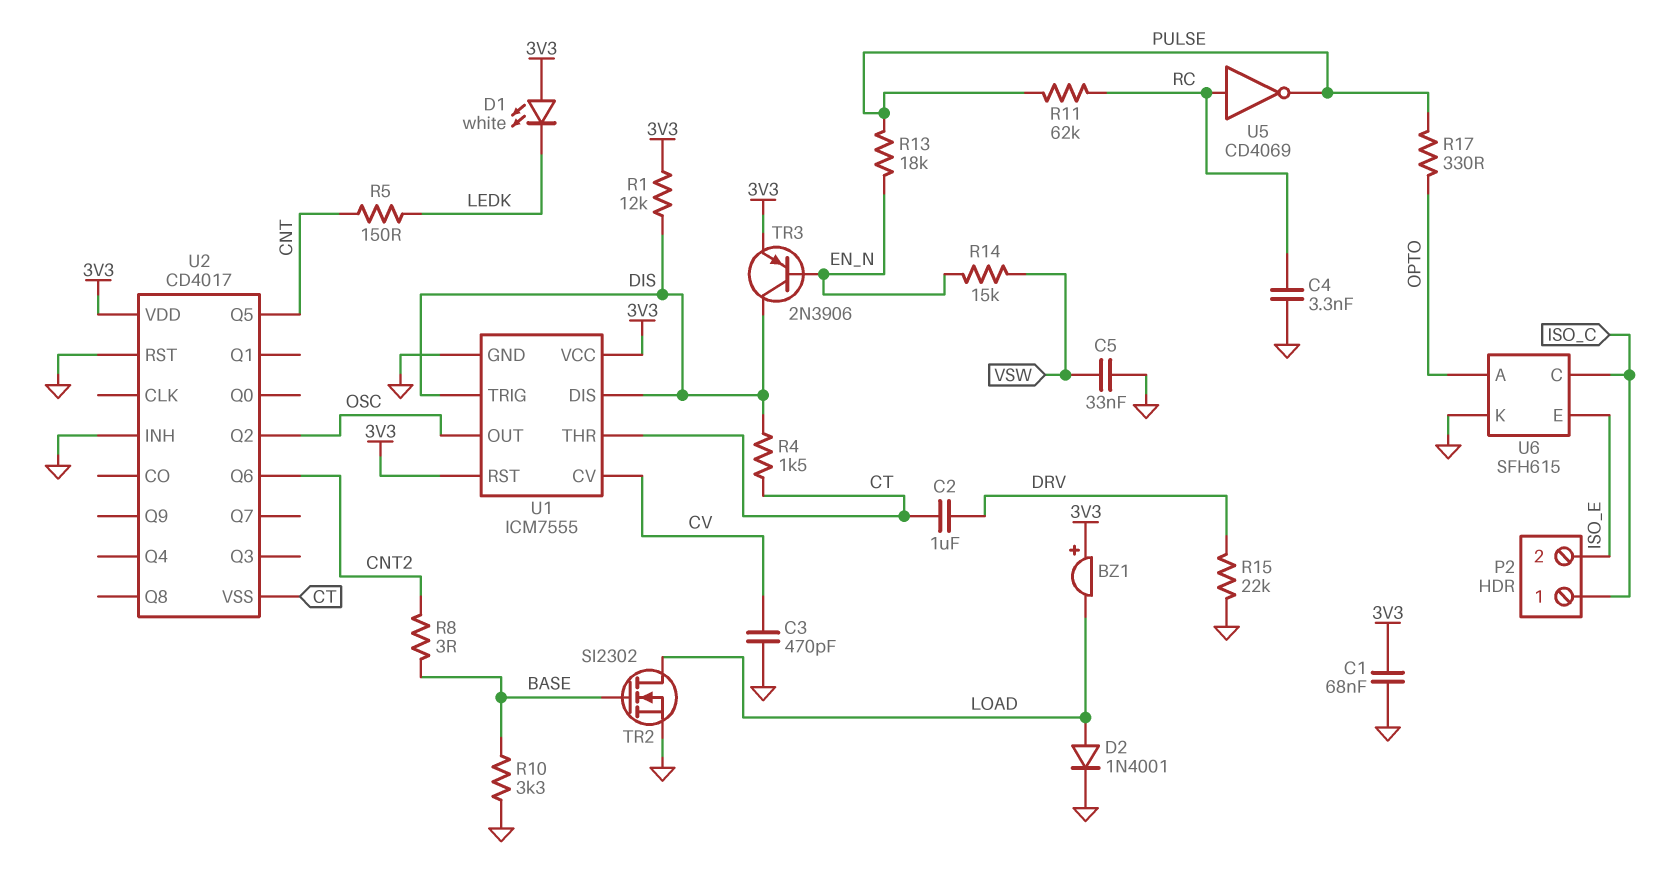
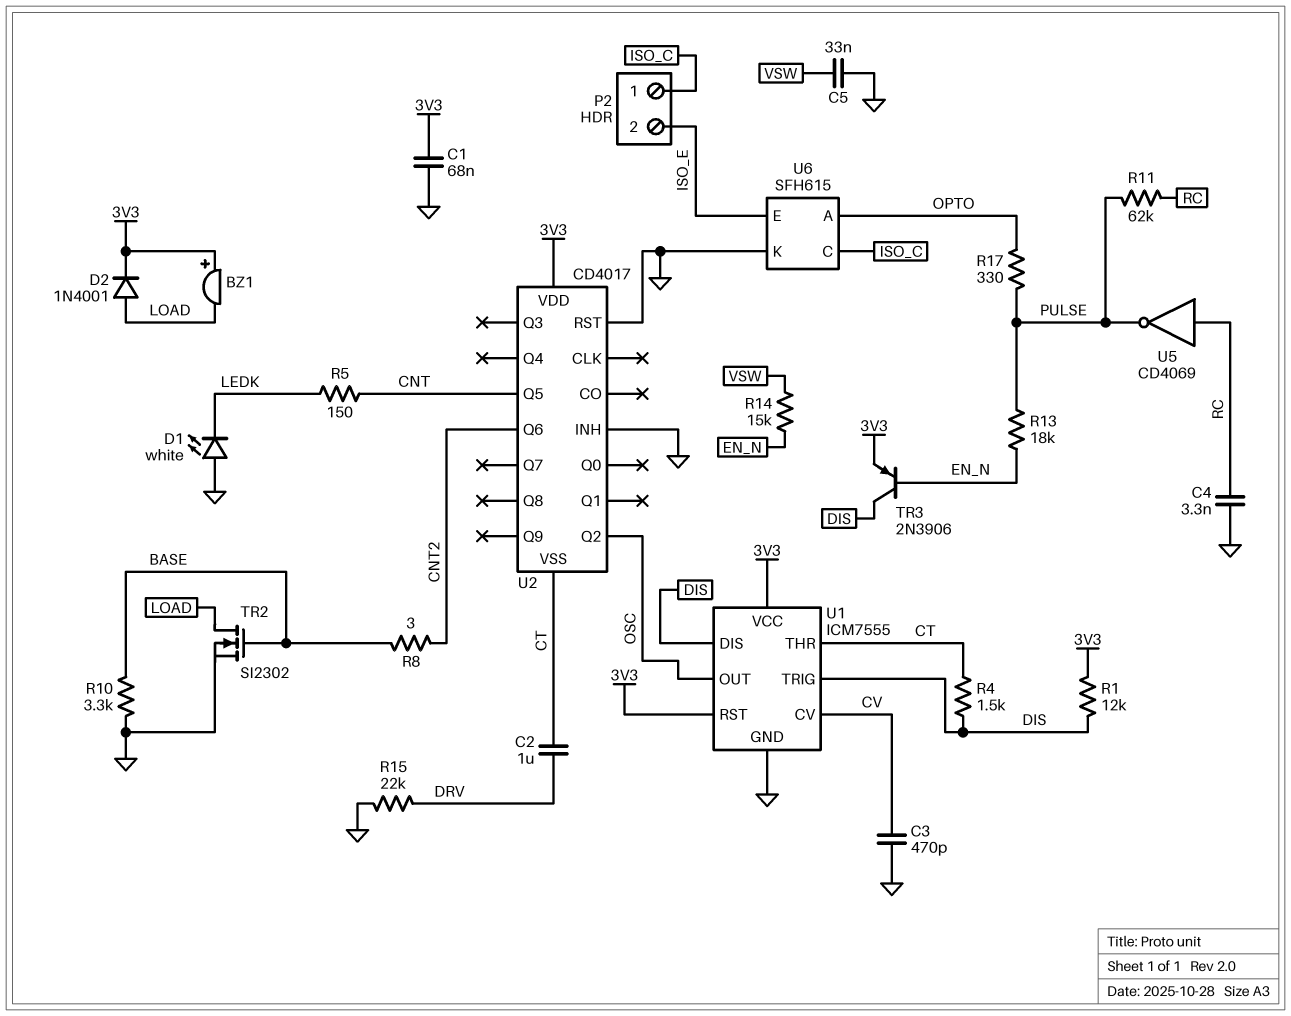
D1: LED white (A 3V3, K LEDK) -> LED white (A GND, K LEDK)
D2: diode 1N4001 (A LOAD, K GND) -> diode 1N4001 (A LOAD, K 3V3)

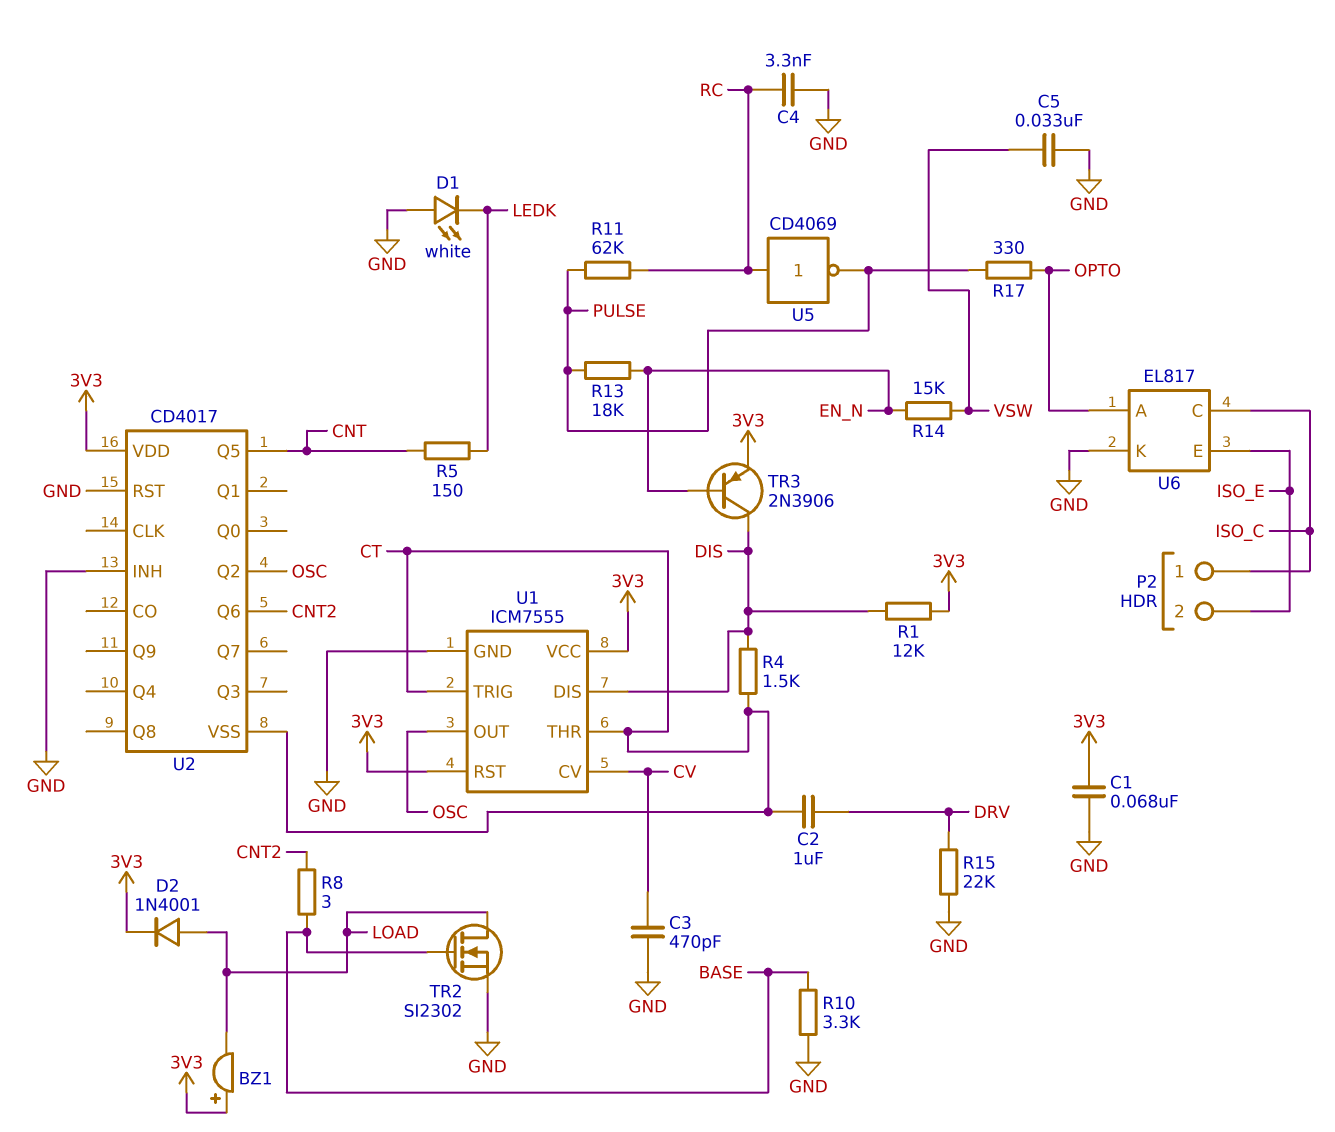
U1 pin TRIG: DIS -> CT
U6: SFH615 -> EL817

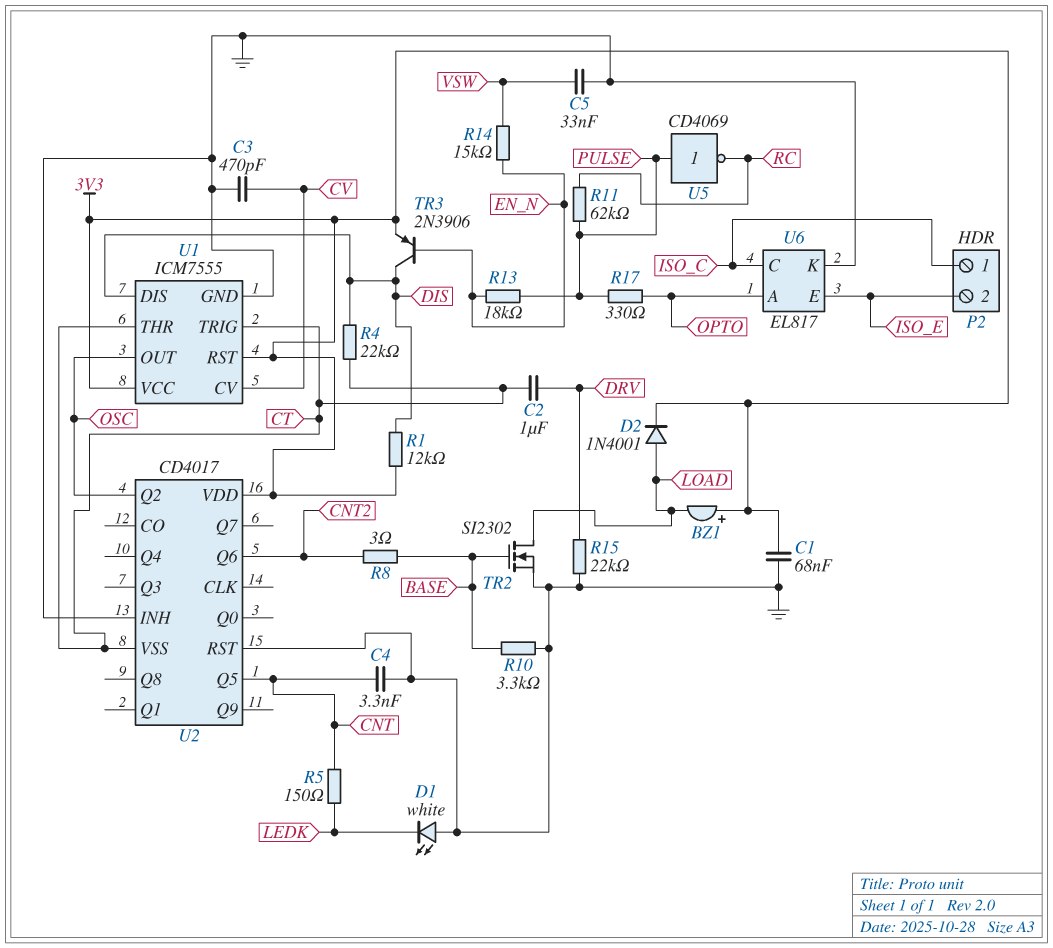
C4: 3.3nF (GND, RC) -> 3.3nF (CNT, GND)
R4: 1.5k (CT, DIS) -> 22k (CT, DIS)
U5: NOT CD4069 (in RC, out PULSE) -> NOT CD4069 (in PULSE, out RC)

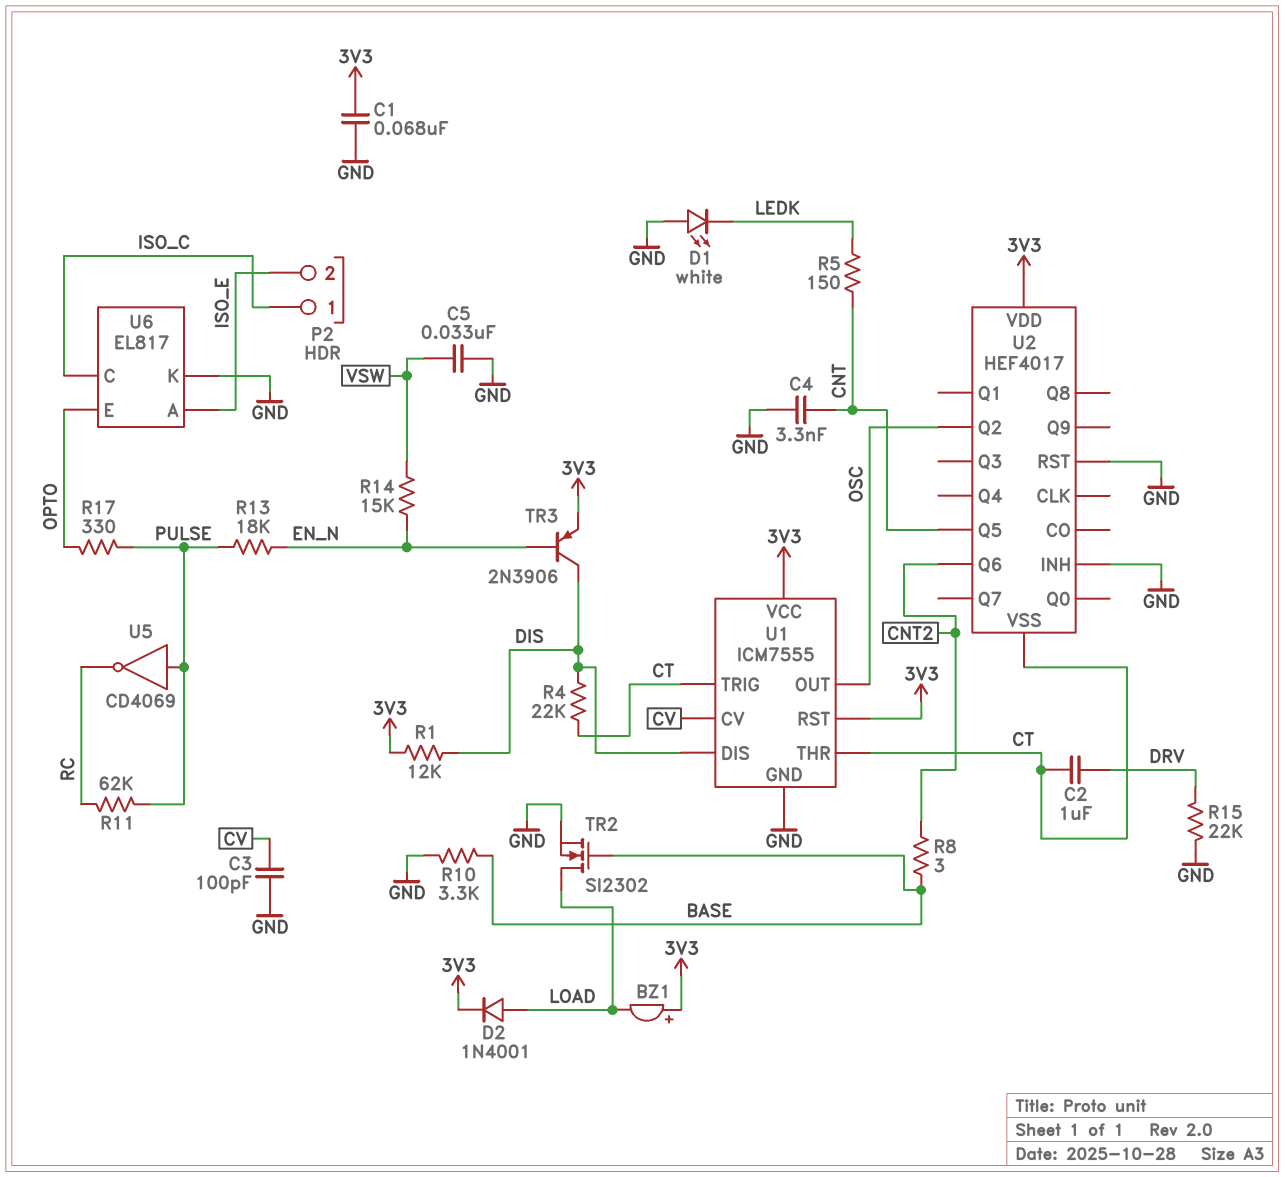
C3: 470pF (CV, GND) -> 100pF (CV, GND)
U2: CD4017 -> HEF4017
U6 pin A: OPTO -> ISO_E
U6 pin E: ISO_E -> OPTO

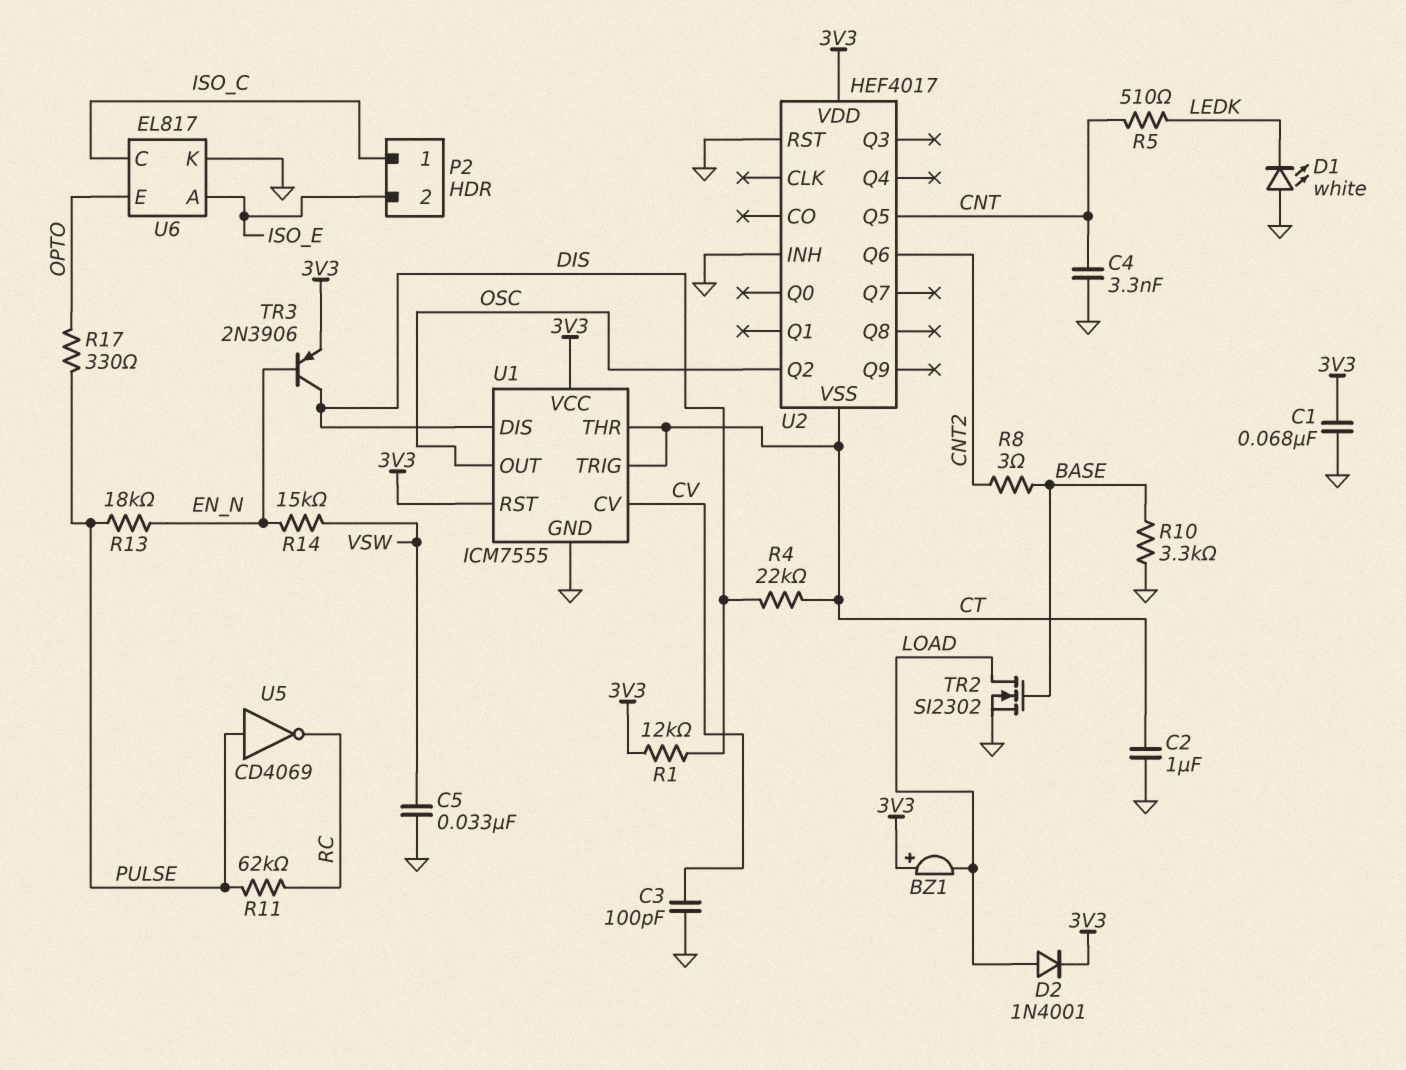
C2: 1uF (CT, DRV) -> 1uF (CT, GND)
R5: 150 (CNT, LEDK) -> 510 (CNT, LEDK)
R15: 22k (DRV, GND) -> none

